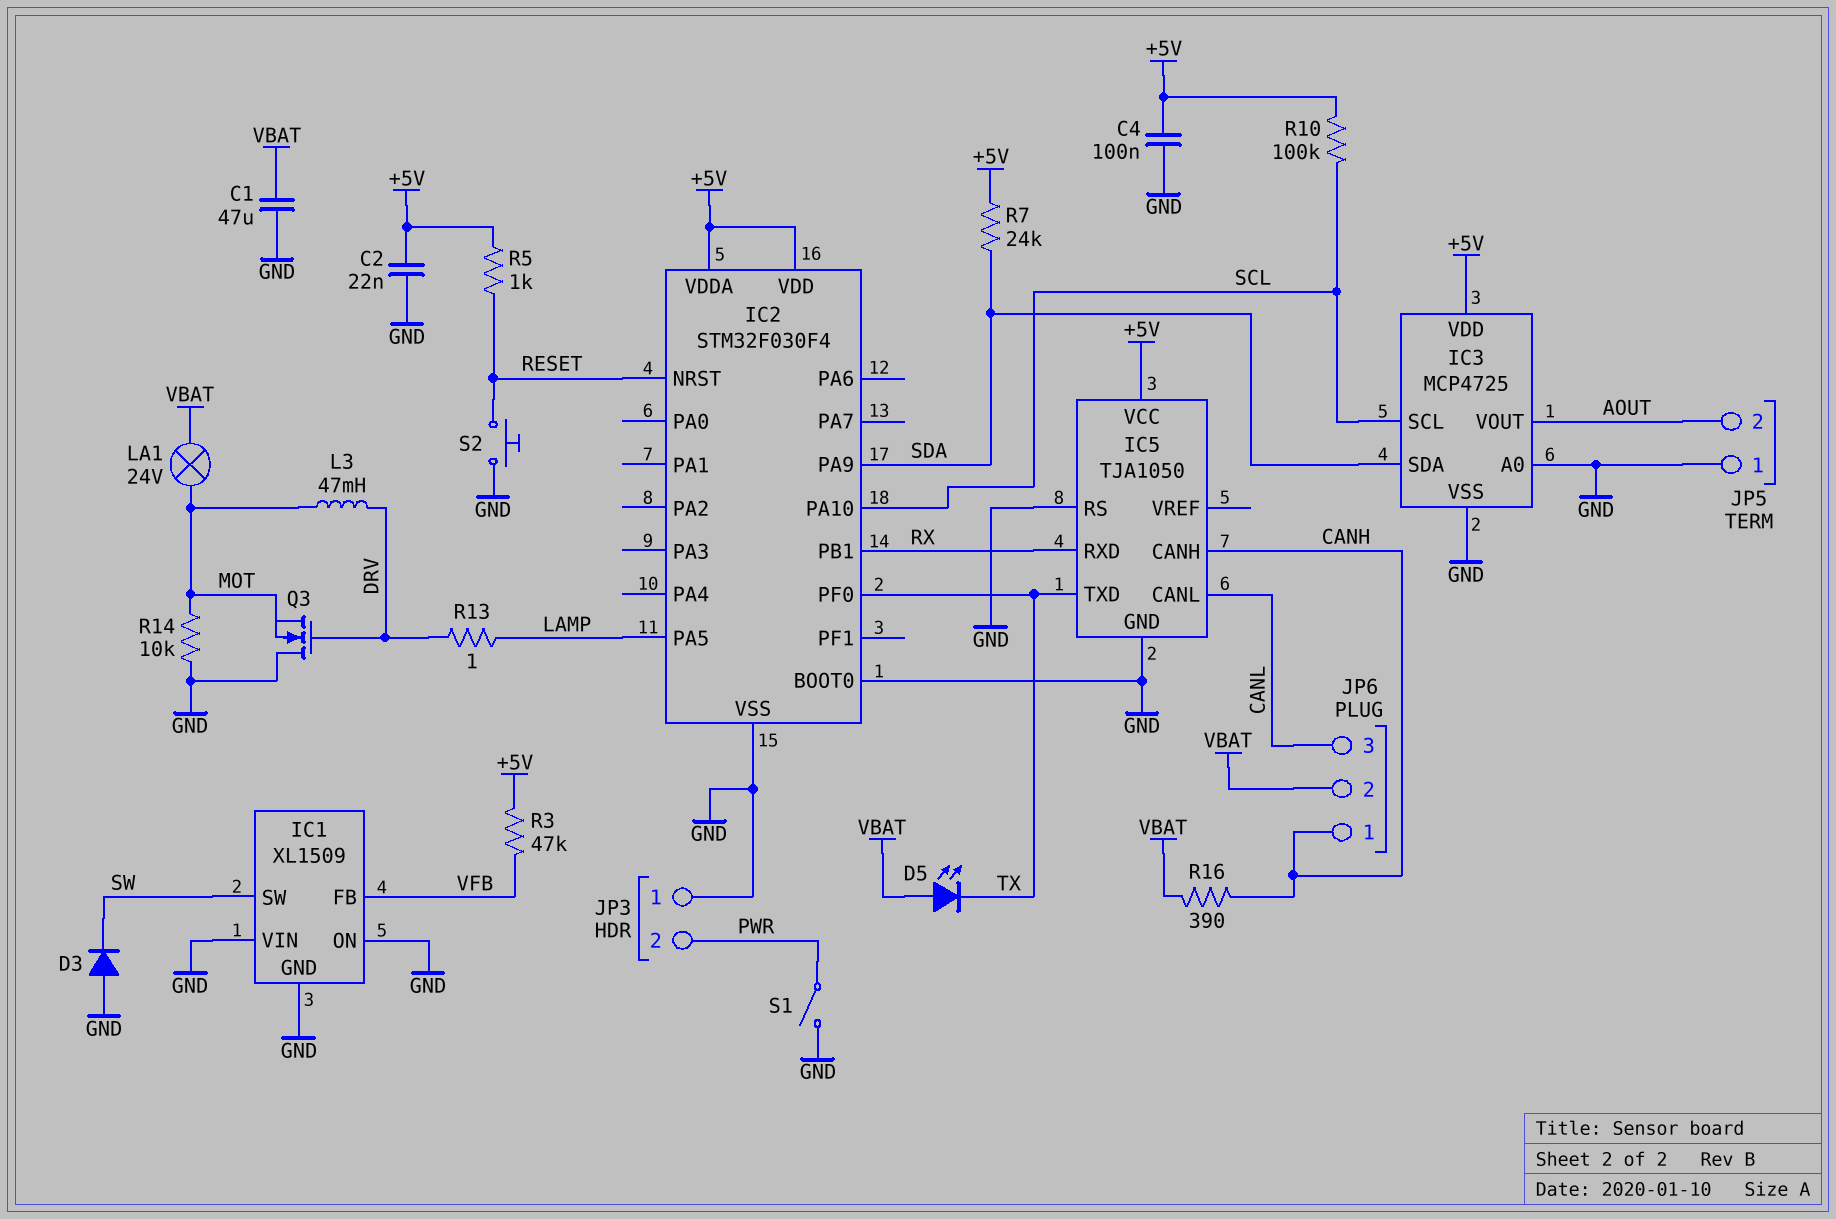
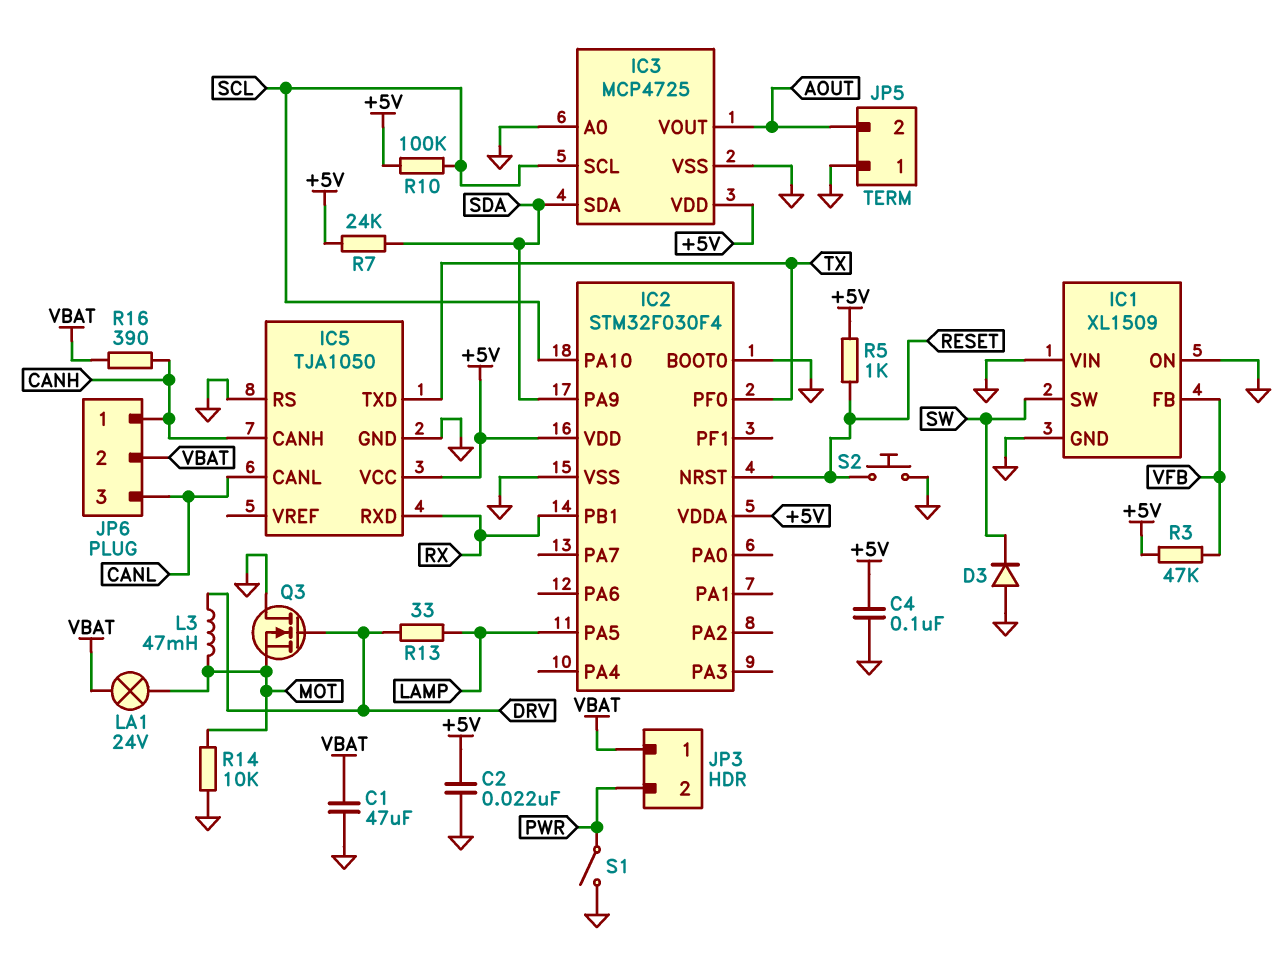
D5: LED (A VBAT, K TX) -> none
JP3 pin 1: GND -> VBAT
R13: 1 (DRV, LAMP) -> 33 (DRV, LAMP)

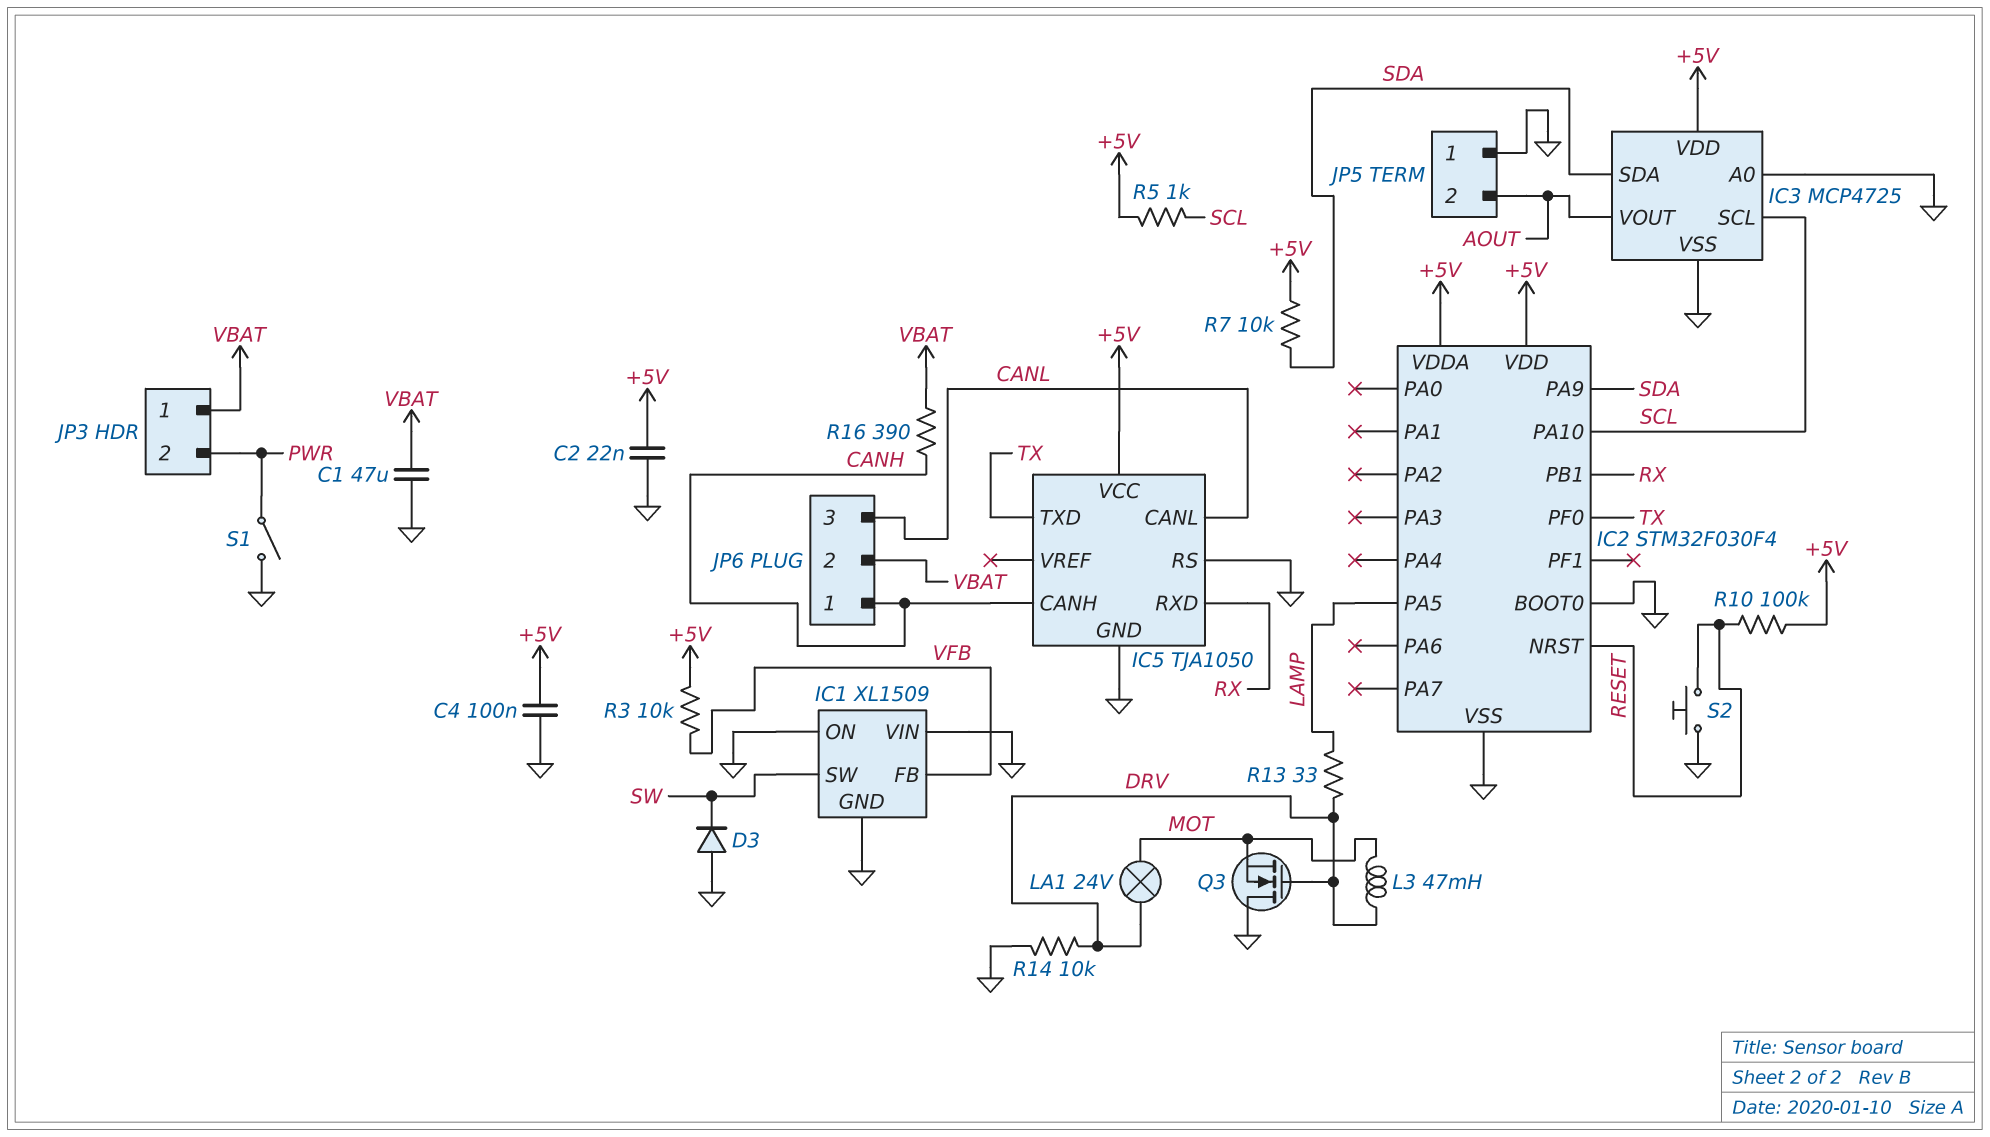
LA1: lamp 24V (MOT, VBAT) -> lamp 24V (DRV, MOT)
R3: 47k (+5V, VFB) -> 10k (+5V, VFB)
R5: 1k (+5V, RESET) -> 1k (+5V, SCL)
R7: 24k (+5V, SDA) -> 10k (+5V, SDA)
R10: 100k (+5V, SCL) -> 100k (+5V, RESET)
R14: 10k (GND, MOT) -> 10k (DRV, GND)

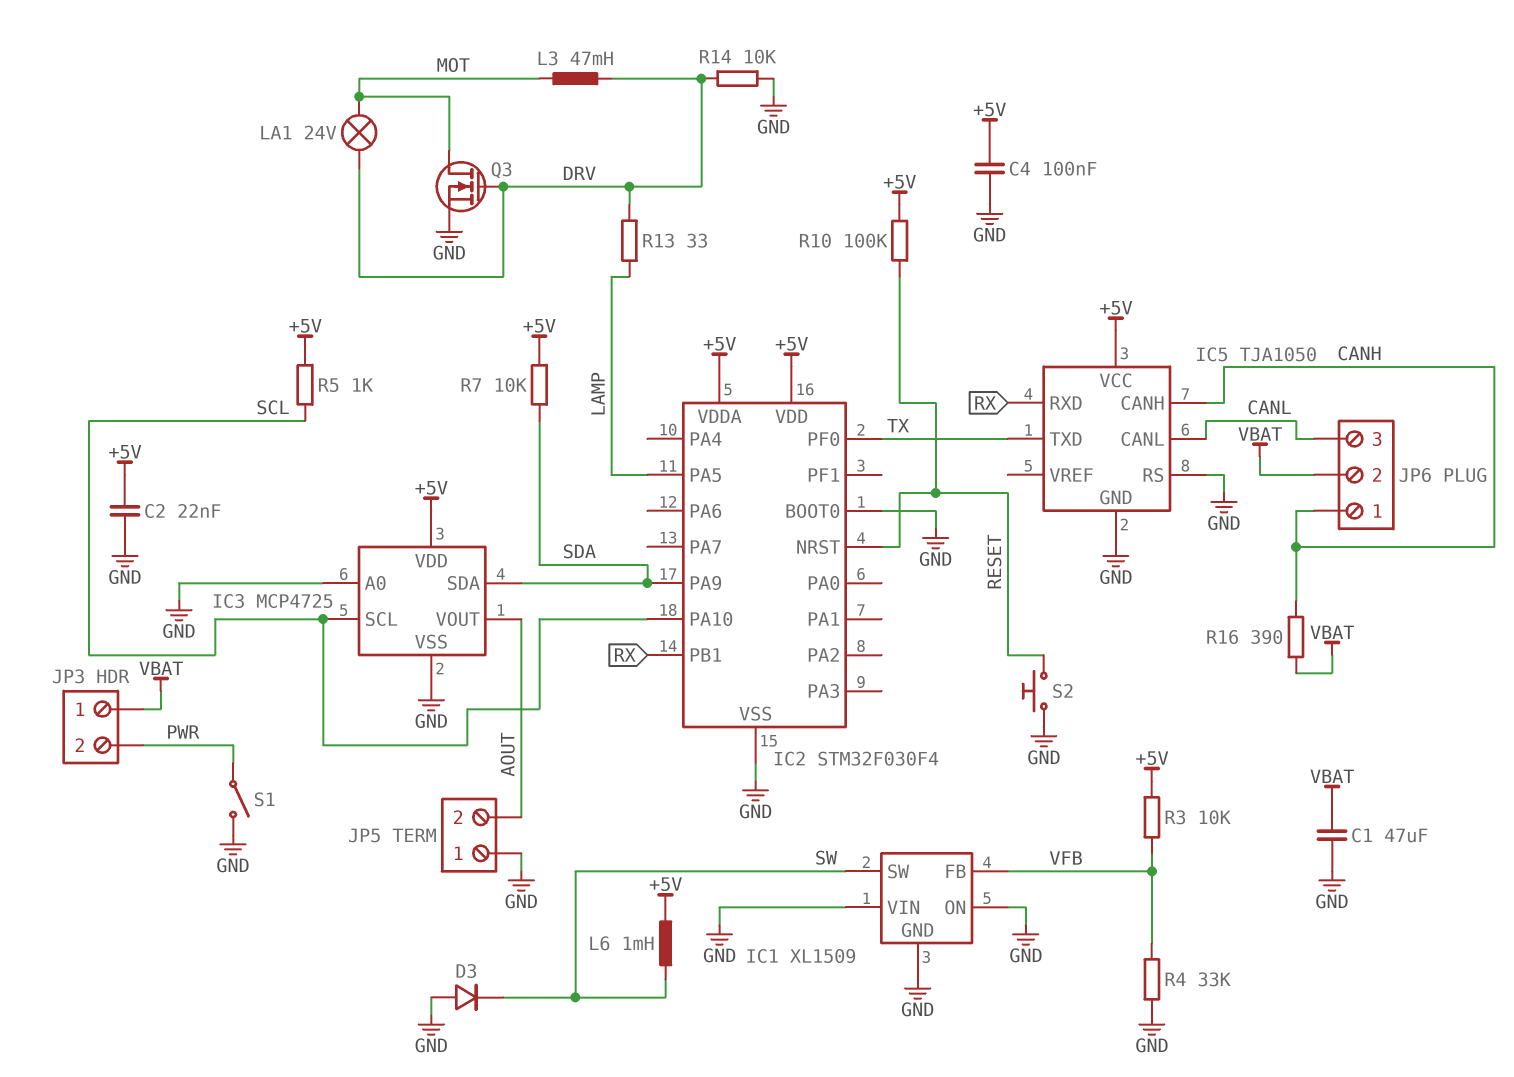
L6: none -> 1mH (+5V, SW)
Q3: NMOS (G DRV, D GND, S MOT) -> NMOS (G DRV, D MOT, S GND)
R4: none -> 33k (GND, VFB)

